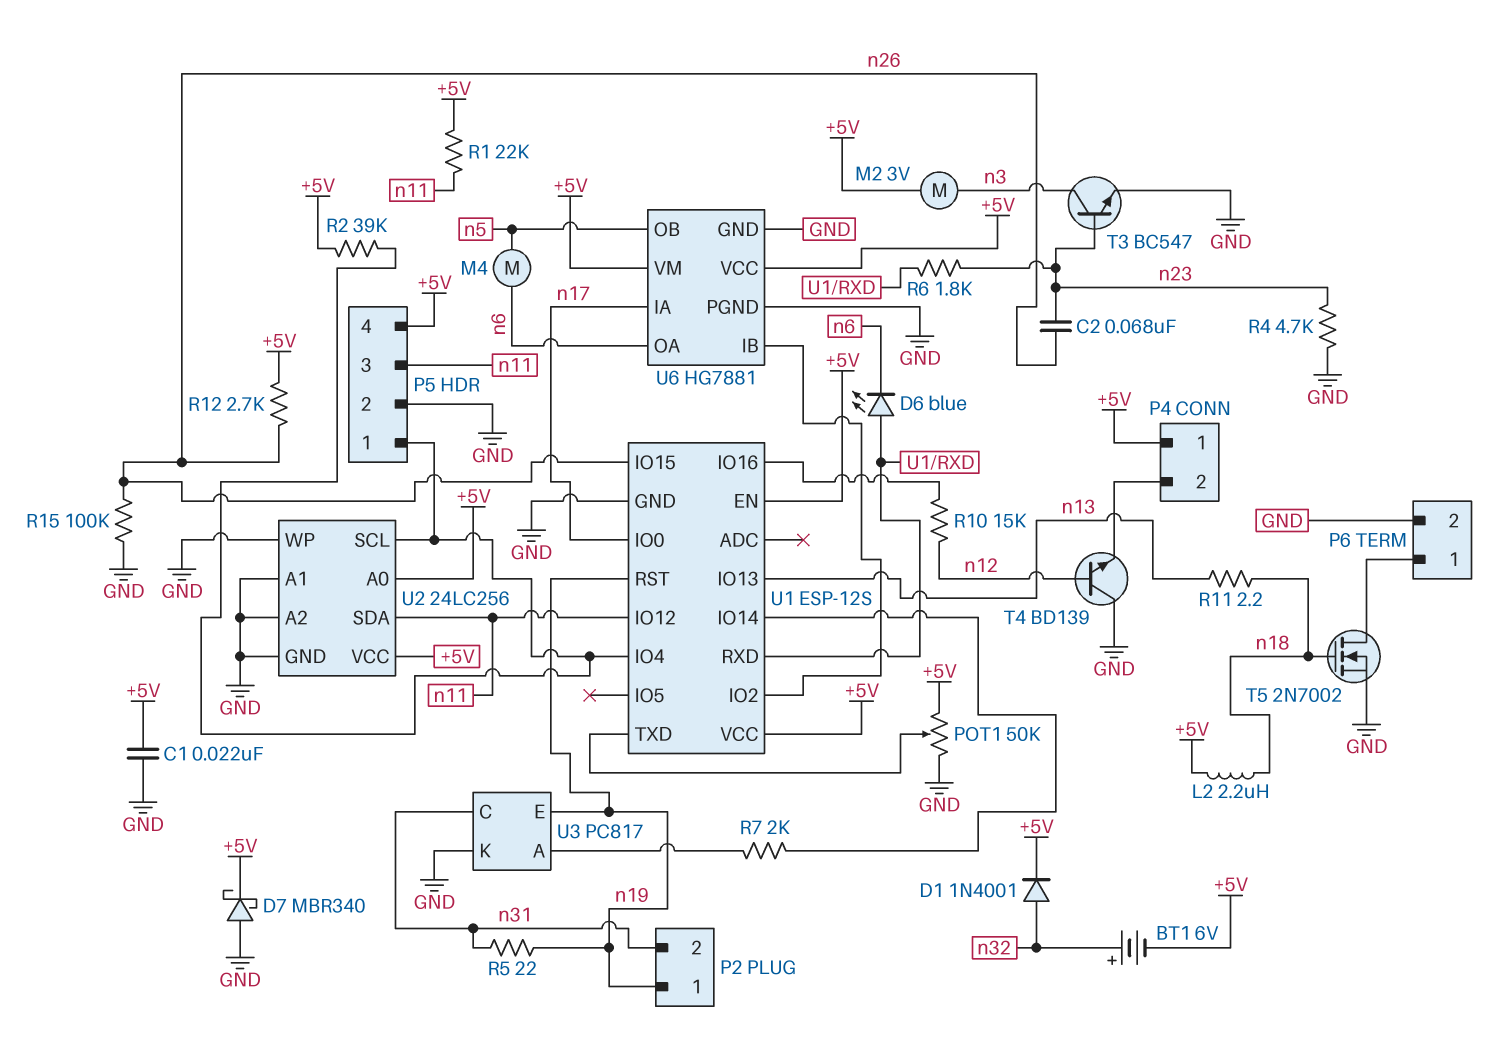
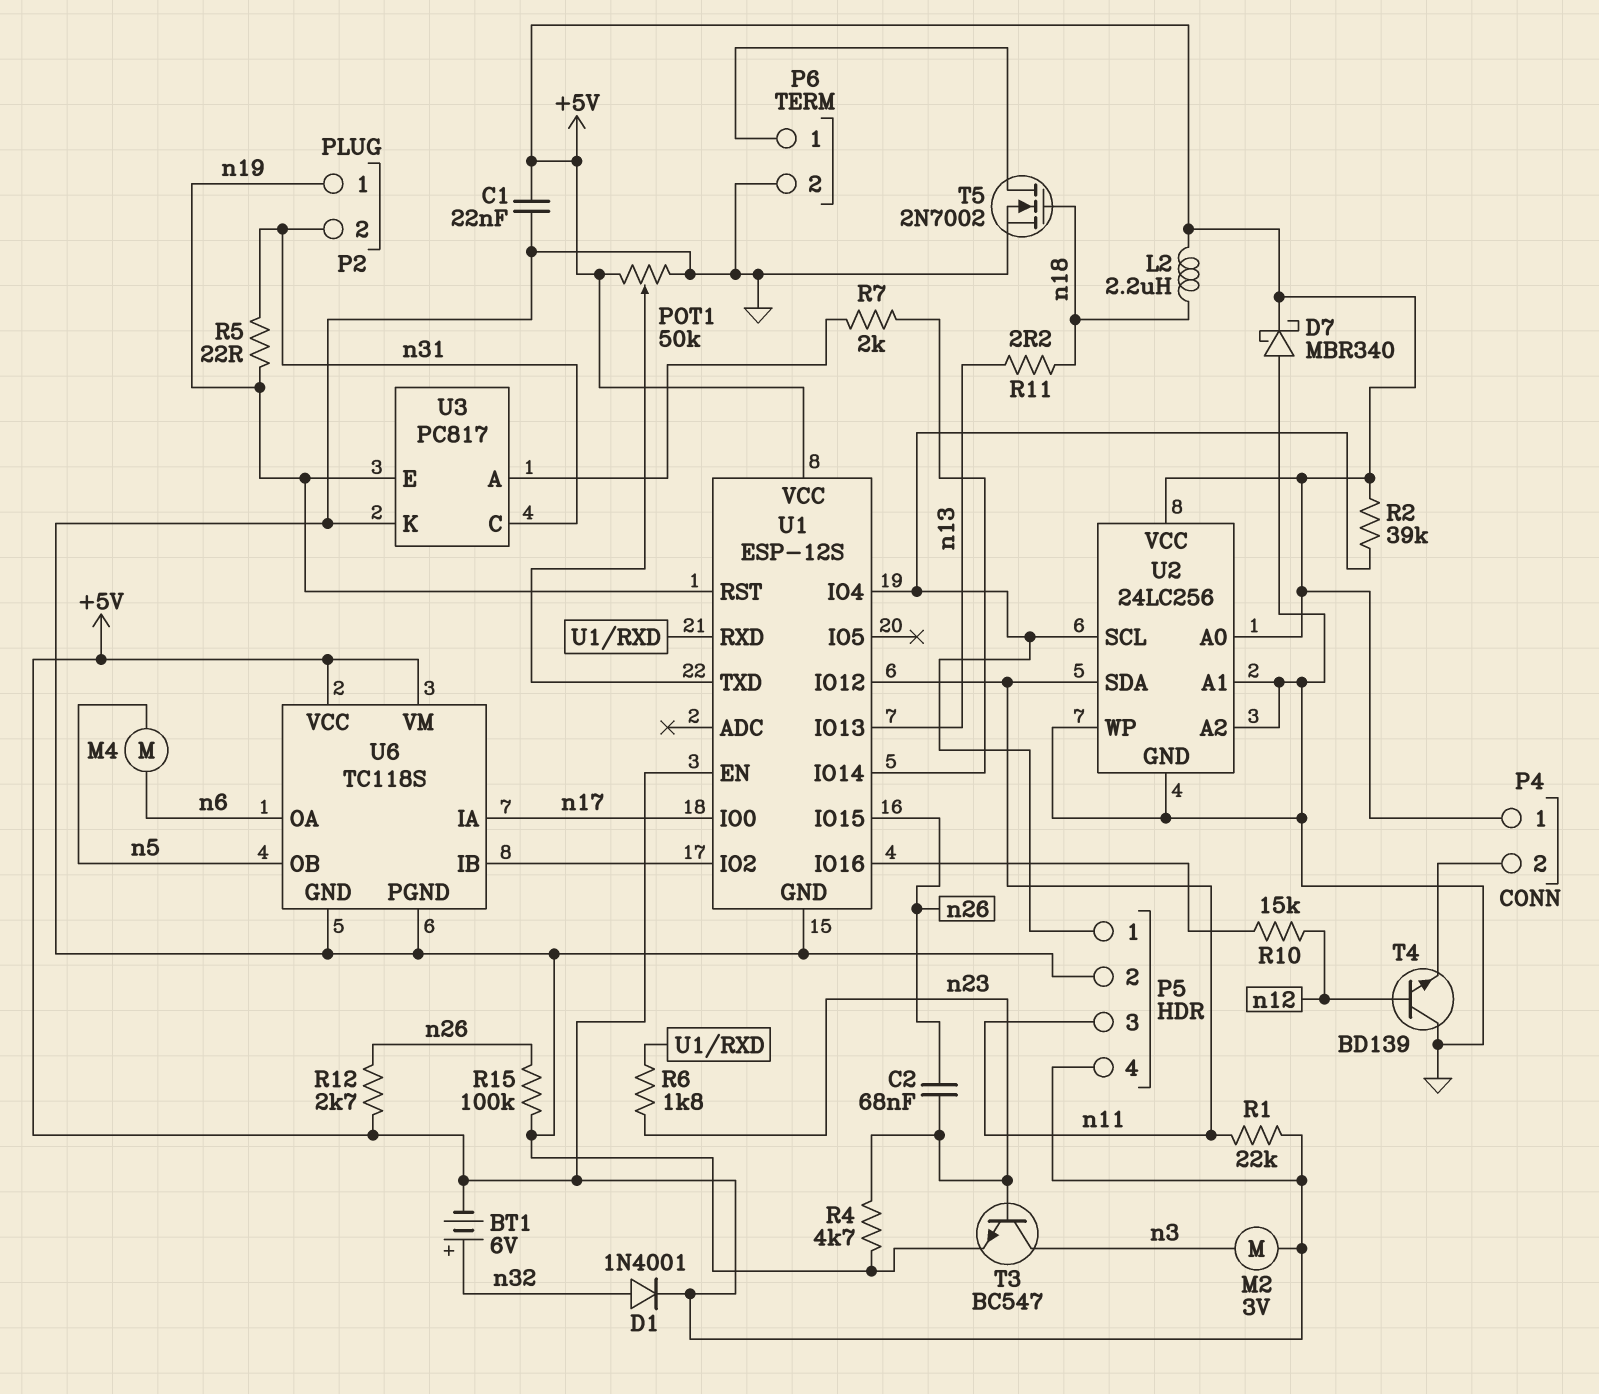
D6: LED blue (A U1/RXD, K n6) -> none
U6: HG7881 -> TC118S

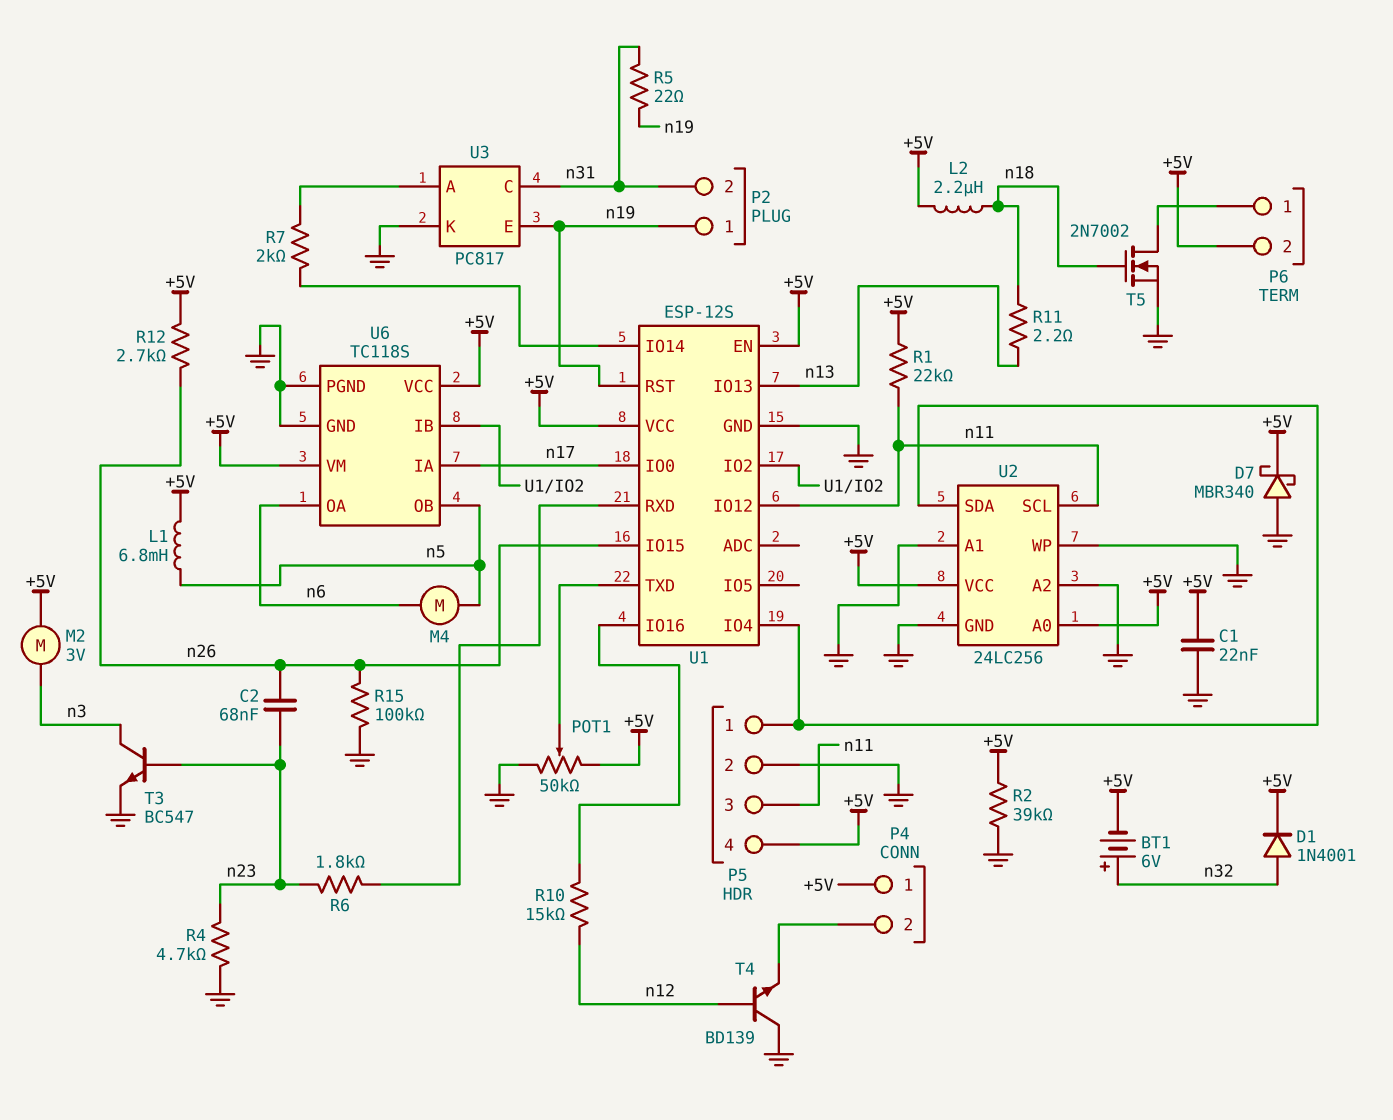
L1: none -> 6.8mH (+5V, n5)
P6 pin 2: GND -> +5V
R2: 39k (+5V, P5/1) -> 39k (+5V, GND)
U2 pin SCL: P5/1 -> n11
U2 pin SDA: n11 -> P5/1

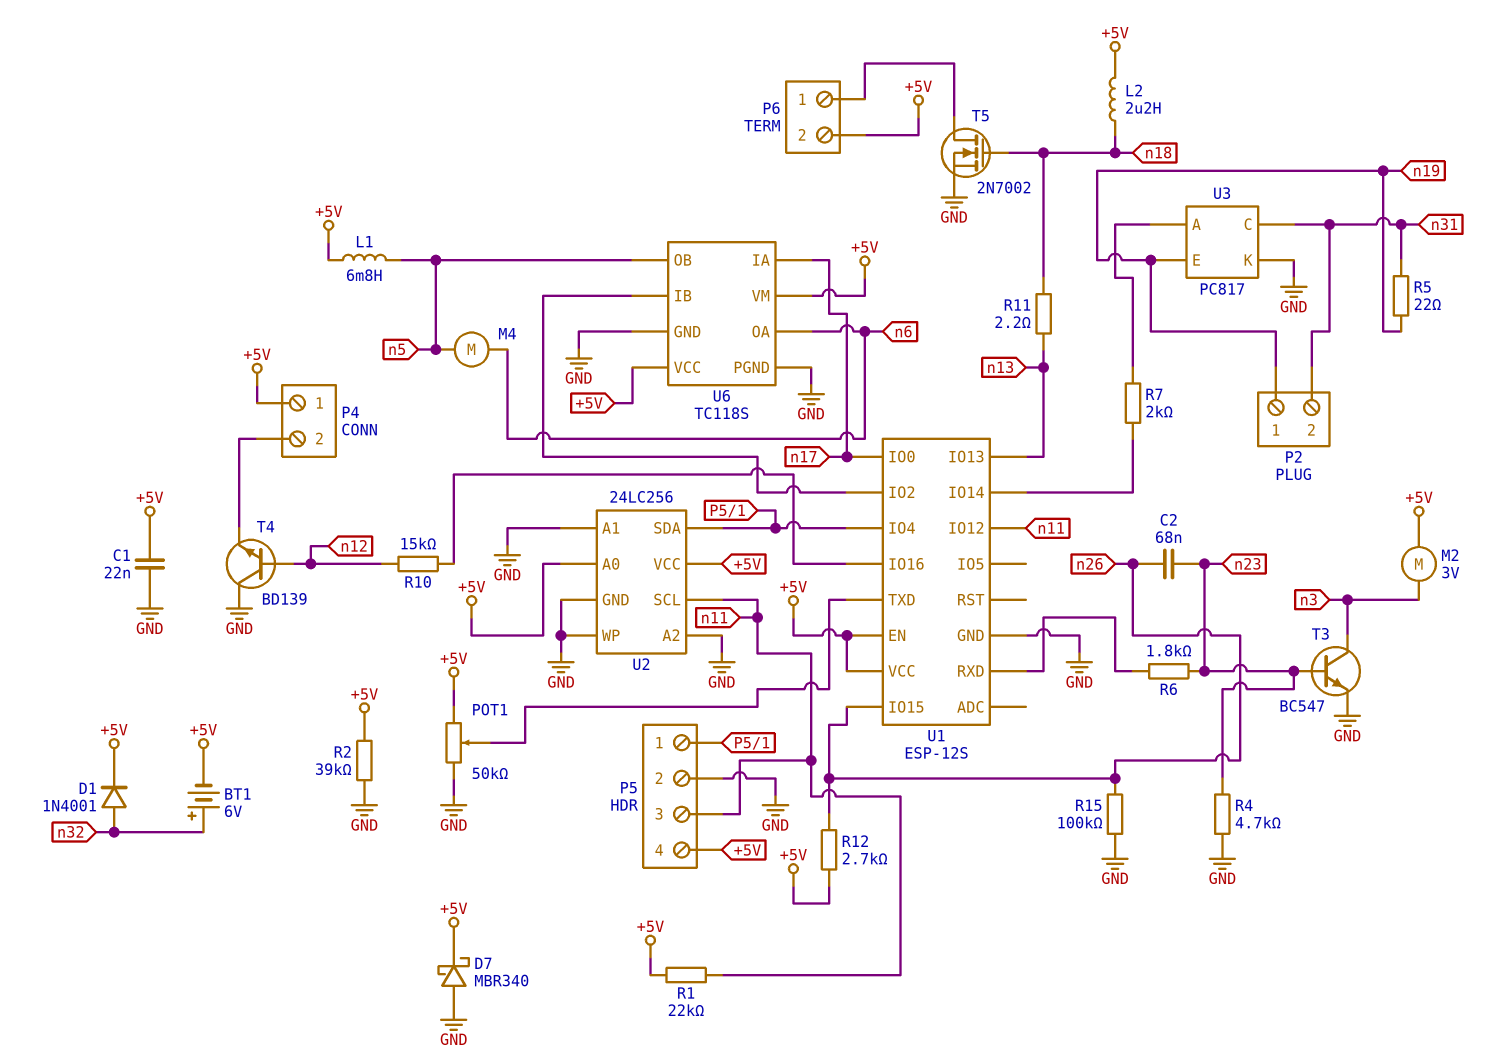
U1 pin RST: n19 -> none

